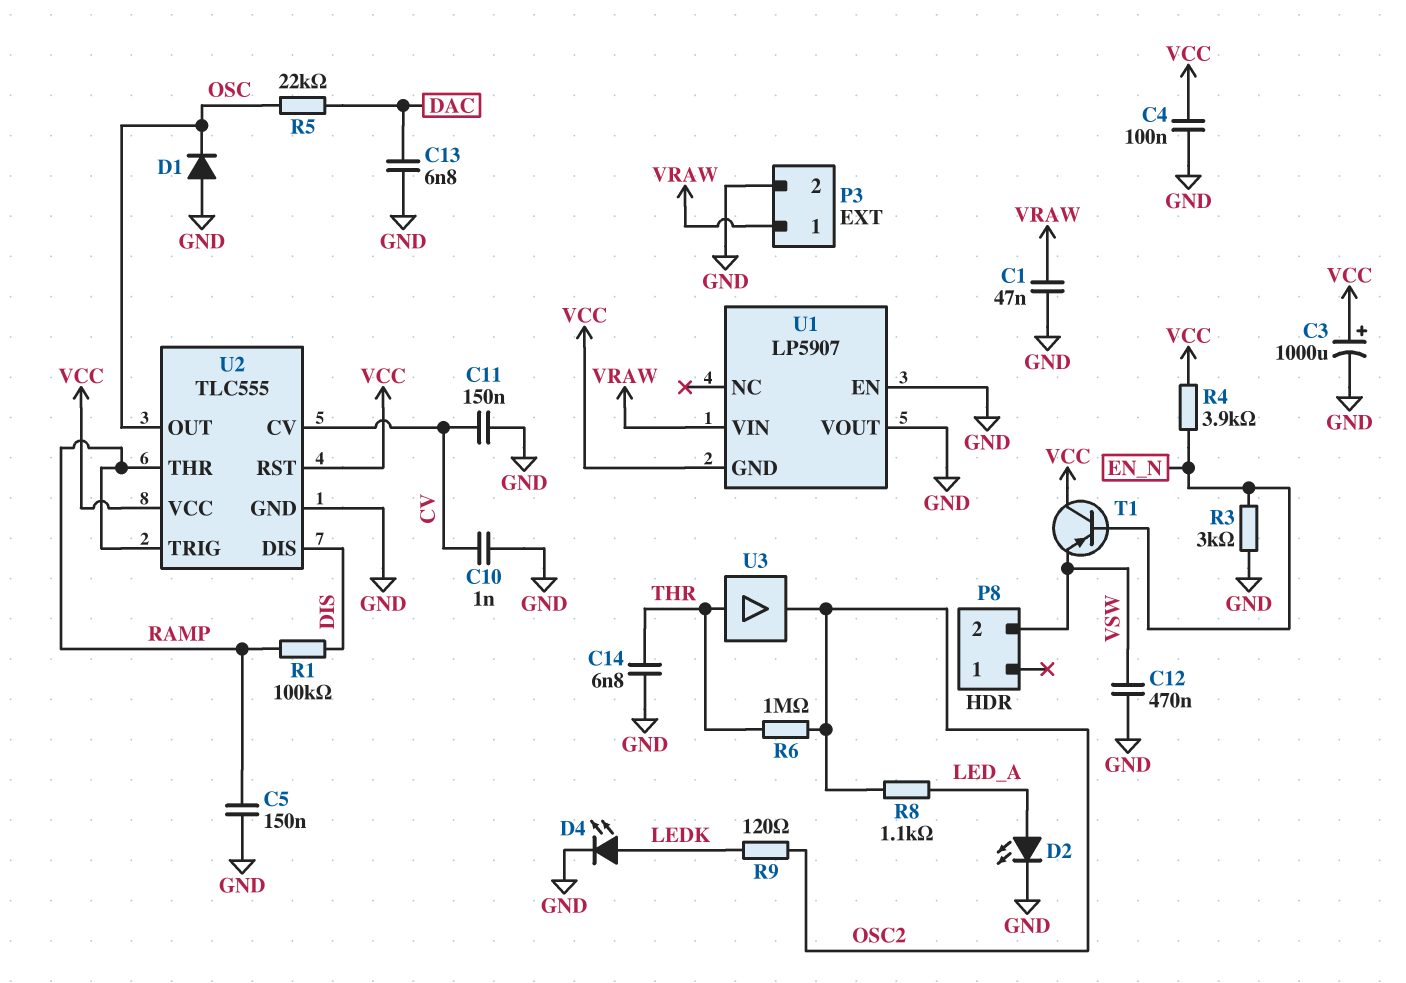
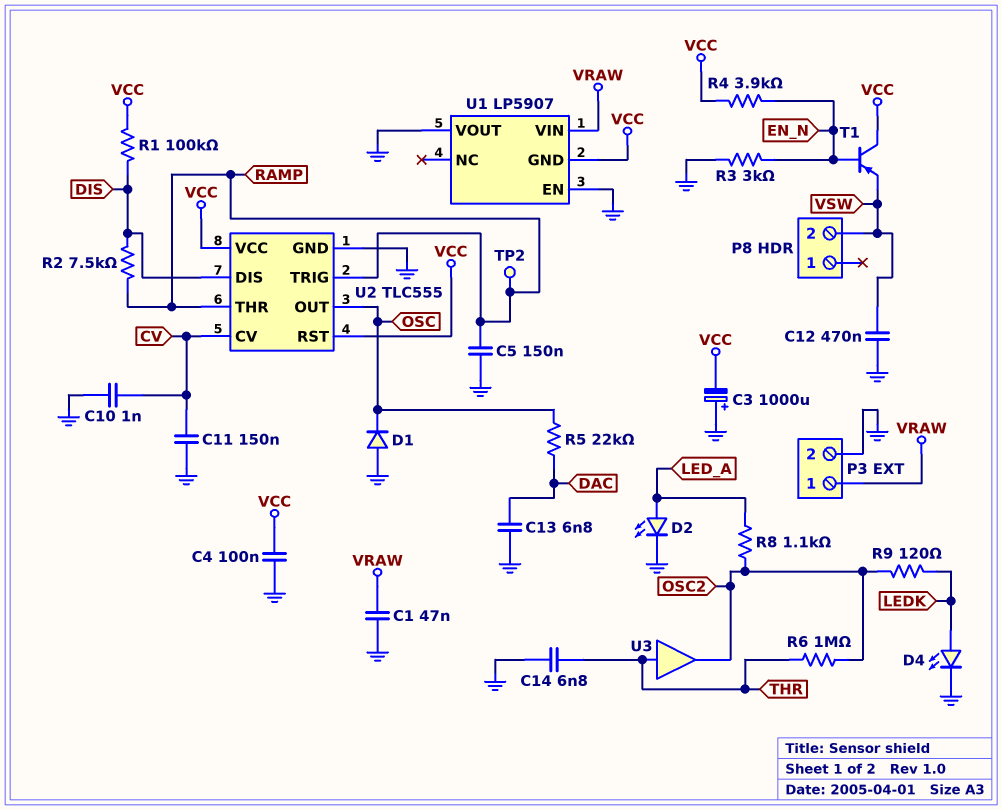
C3: 1000uF (plus VCC, minus GND) -> 1000uF (plus GND, minus VCC)
R1: 100k (DIS, RAMP) -> 100k (DIS, VCC)
R2: none -> 7.5k (DIS, RAMP)
TP2: none -> test point (RAMP)

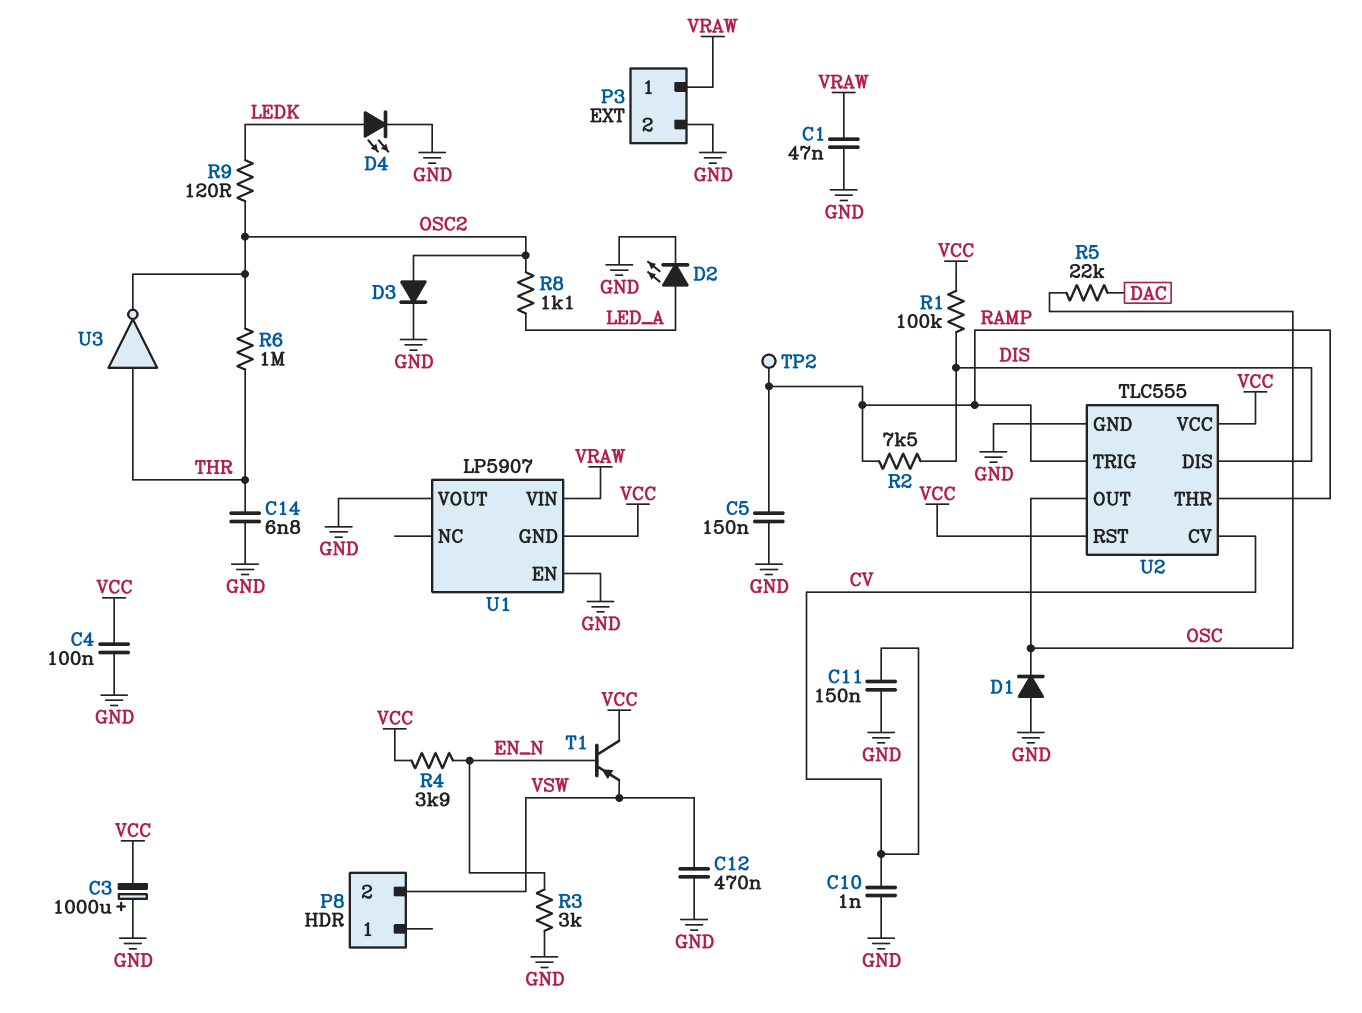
C13: 6.8nF (DAC, GND) -> none
D3: none -> diode (A OSC2, K GND)
U3: buffer (in THR, out OSC2) -> NOT (in THR, out OSC2)

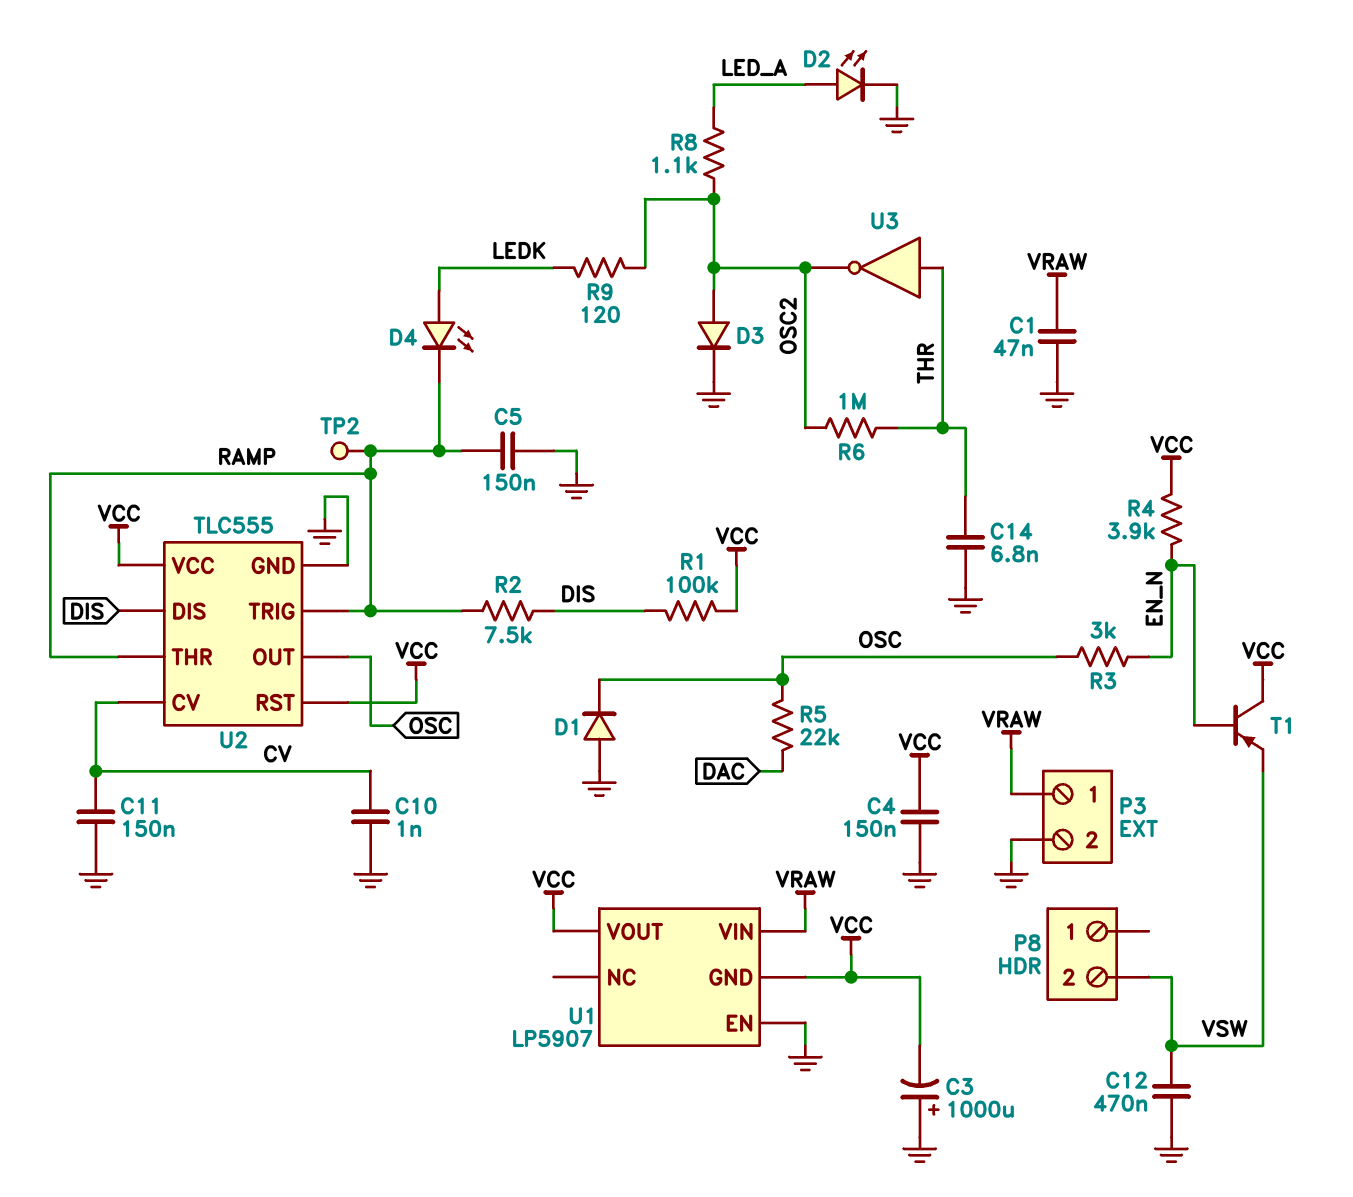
C4: 100nF (GND, VCC) -> 150nF (GND, VCC)
D4: LED (A LEDK, K GND) -> LED (A LEDK, K RAMP)
R3: 3k (EN_N, GND) -> 3k (EN_N, OSC)
U1 pin VOUT: GND -> VCC

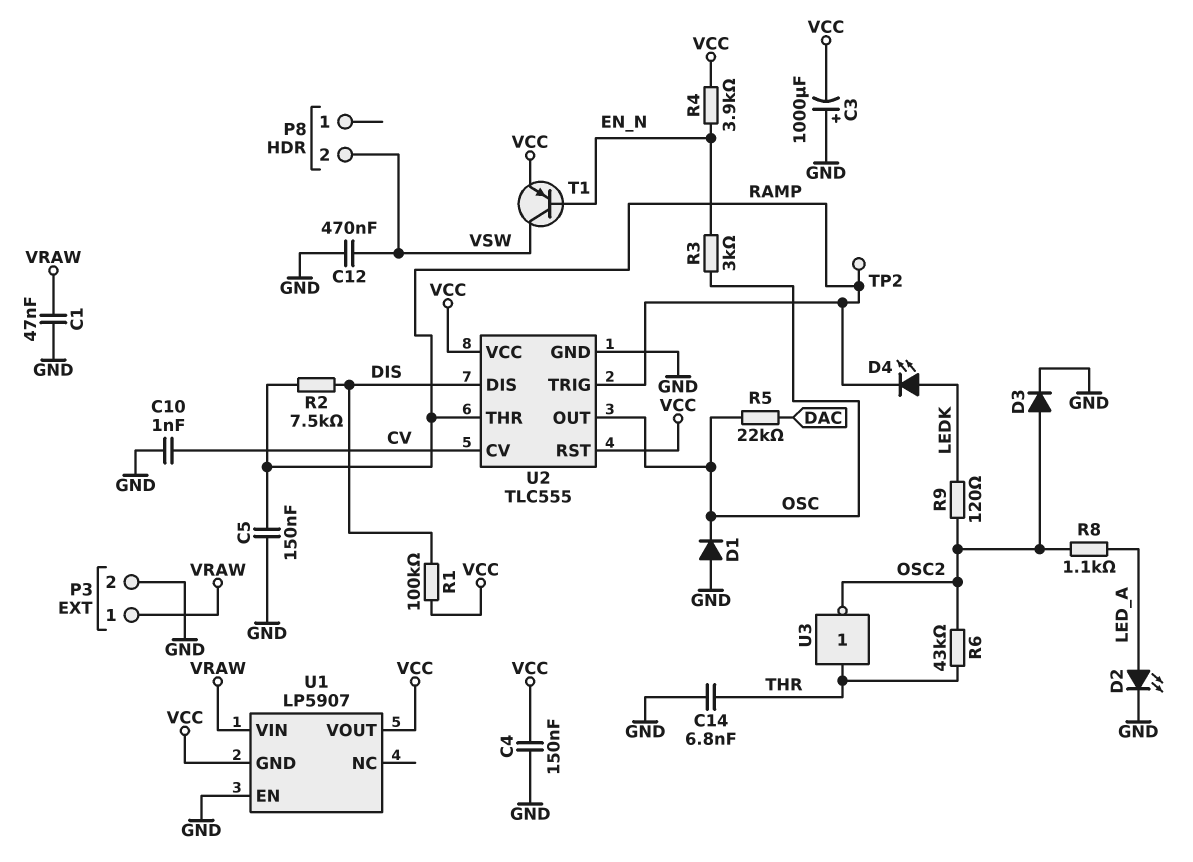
C11: 150nF (CV, GND) -> none
R6: 1M (OSC2, THR) -> 43k (OSC2, THR)
T1: PNP (B EN_N, C VCC, E VSW) -> PNP (B EN_N, C VSW, E VCC)

